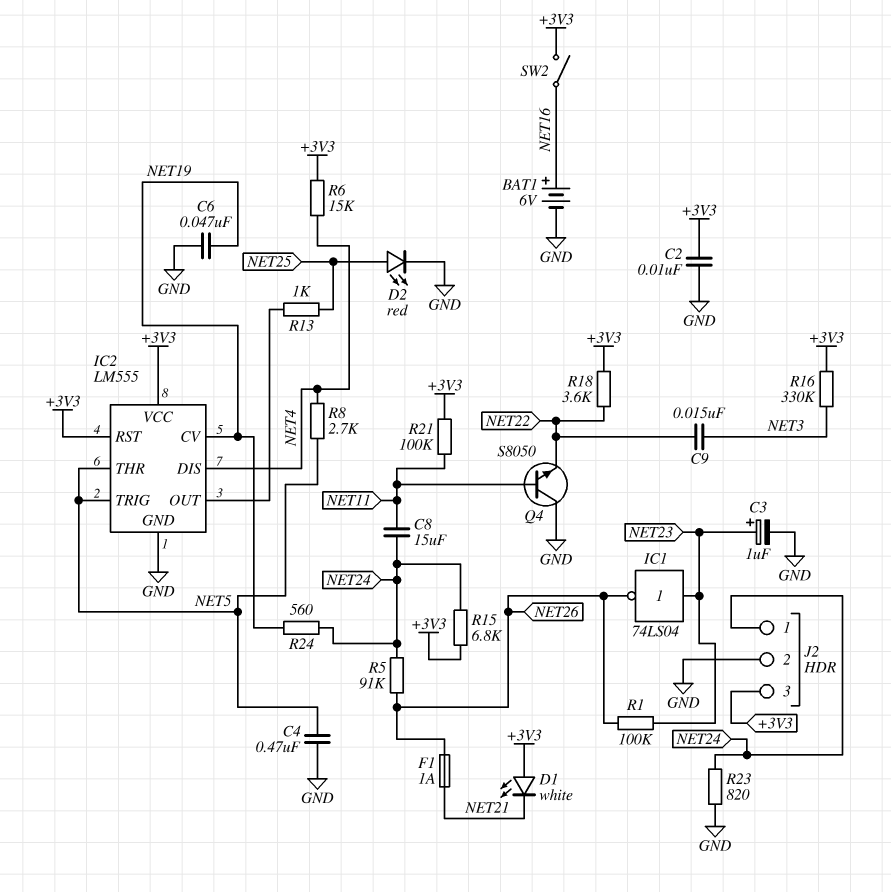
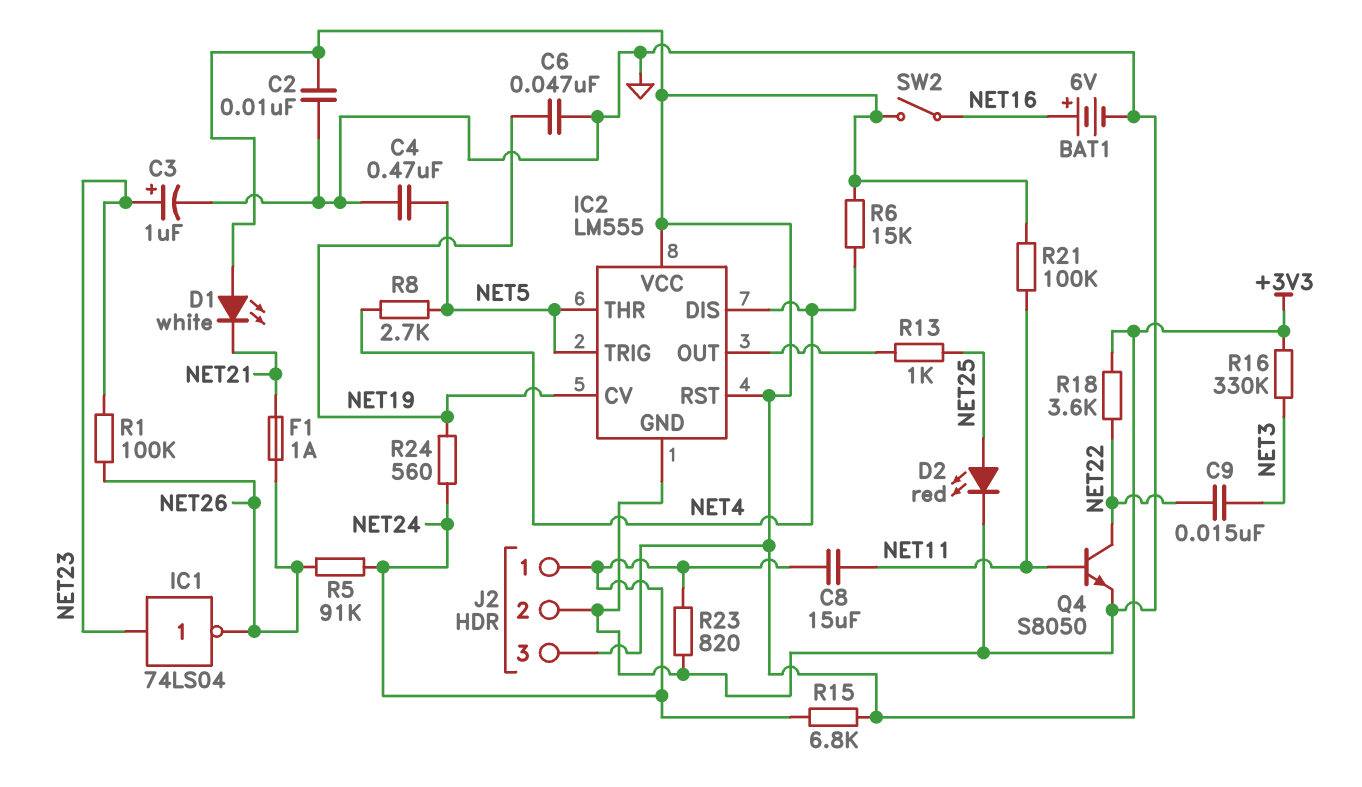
Q4: NPN S8050 (B NET11, C GND, E NET22) -> NPN S8050 (B NET11, C NET22, E GND)

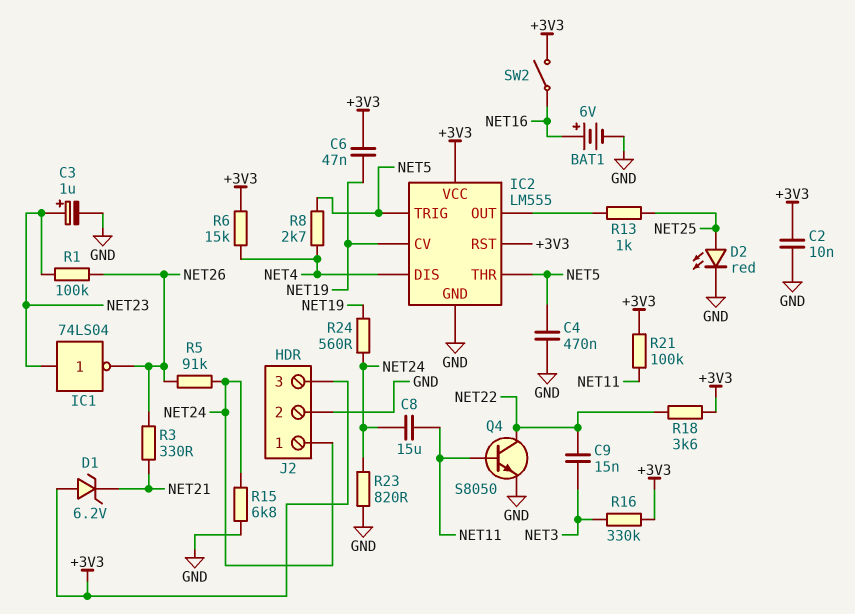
C6: 47nF (GND, NET19) -> 47nF (+3V3, NET19)
D1: LED white (A +3V3, K NET21) -> zener 6.2V (A +3V3, K NET21)
F1: 1A (NET21, NET26) -> none
R3: none -> 330 (NET21, NET26)
R15: 6.8k (+3V3, NET24) -> 6.8k (GND, NET24)

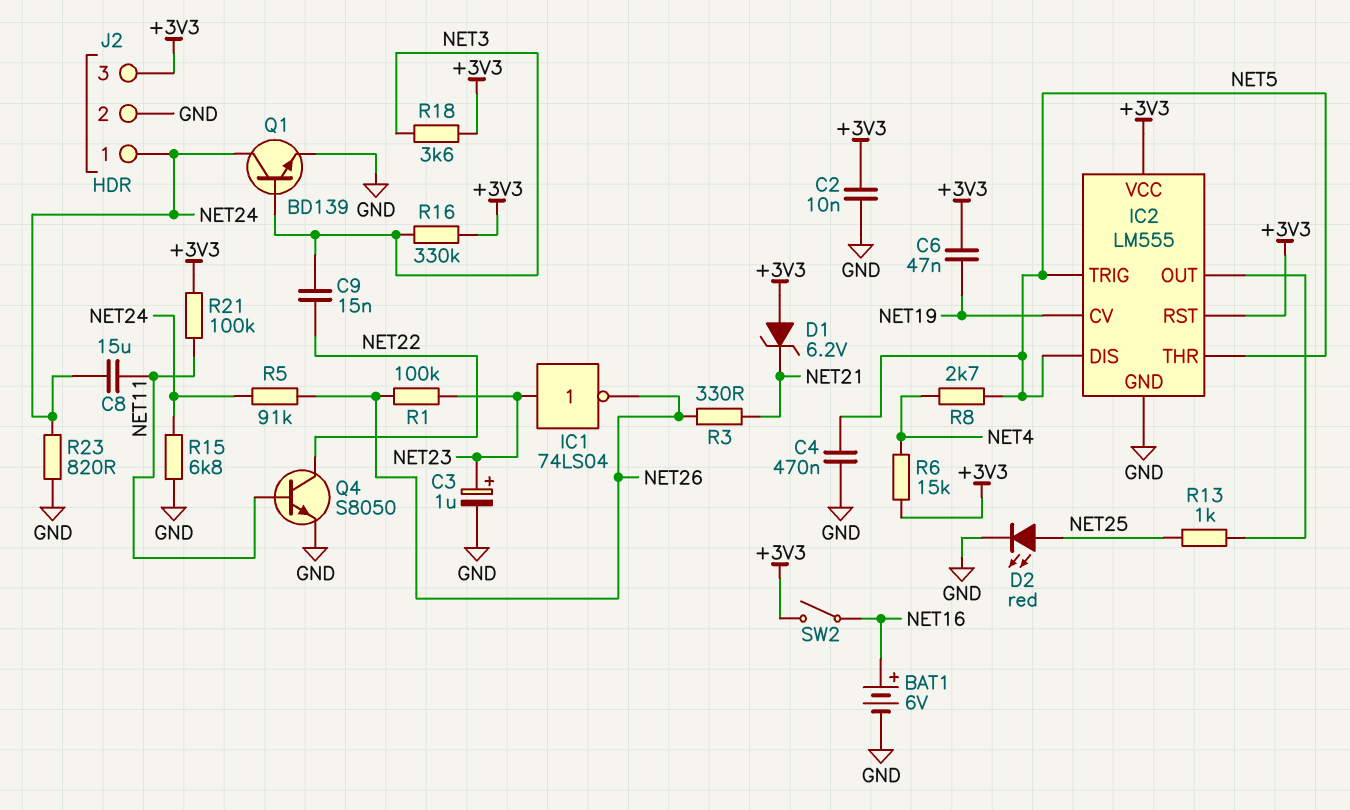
IC2 pin DIS: NET4 -> NET5
Q1: none -> NPN BD139 (B NET3, C NET24, E GND)
R18: 3.6k (+3V3, NET22) -> 3.6k (+3V3, NET3)
R24: 560 (NET19, NET24) -> none

